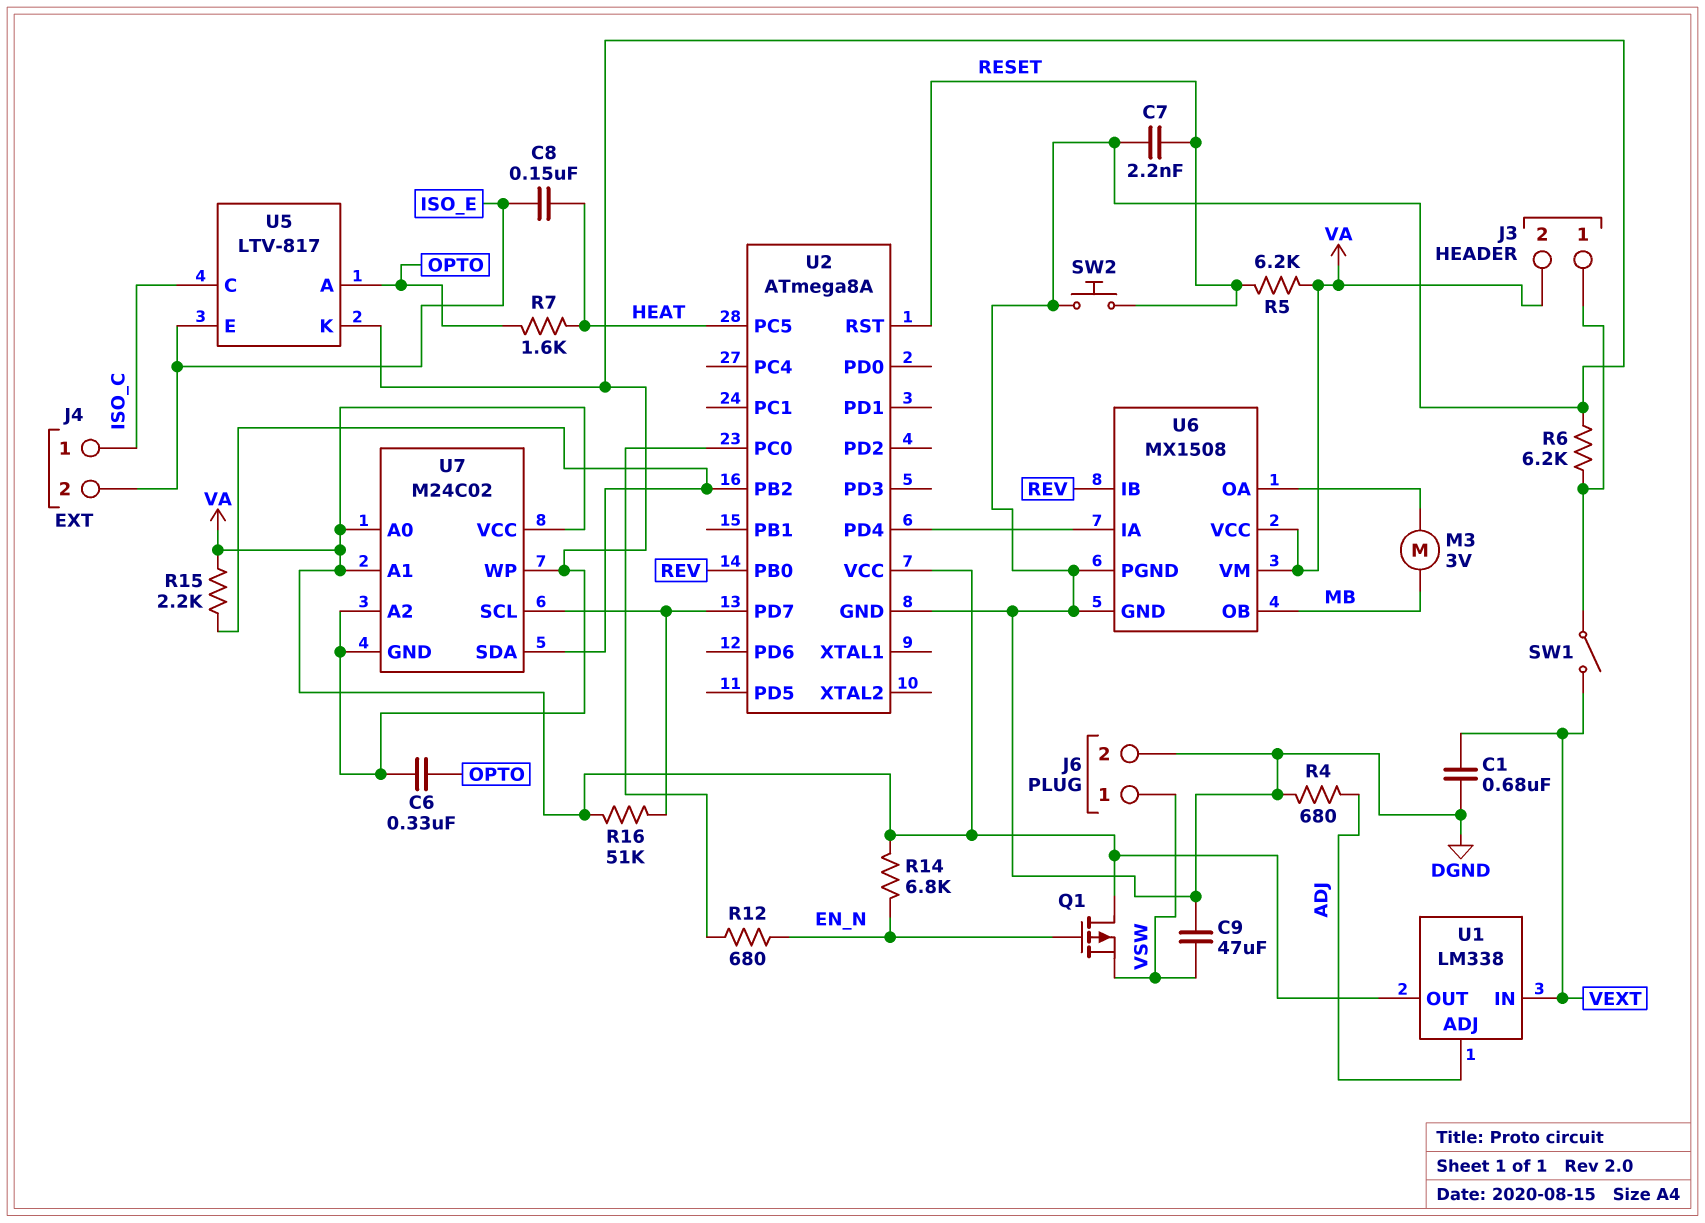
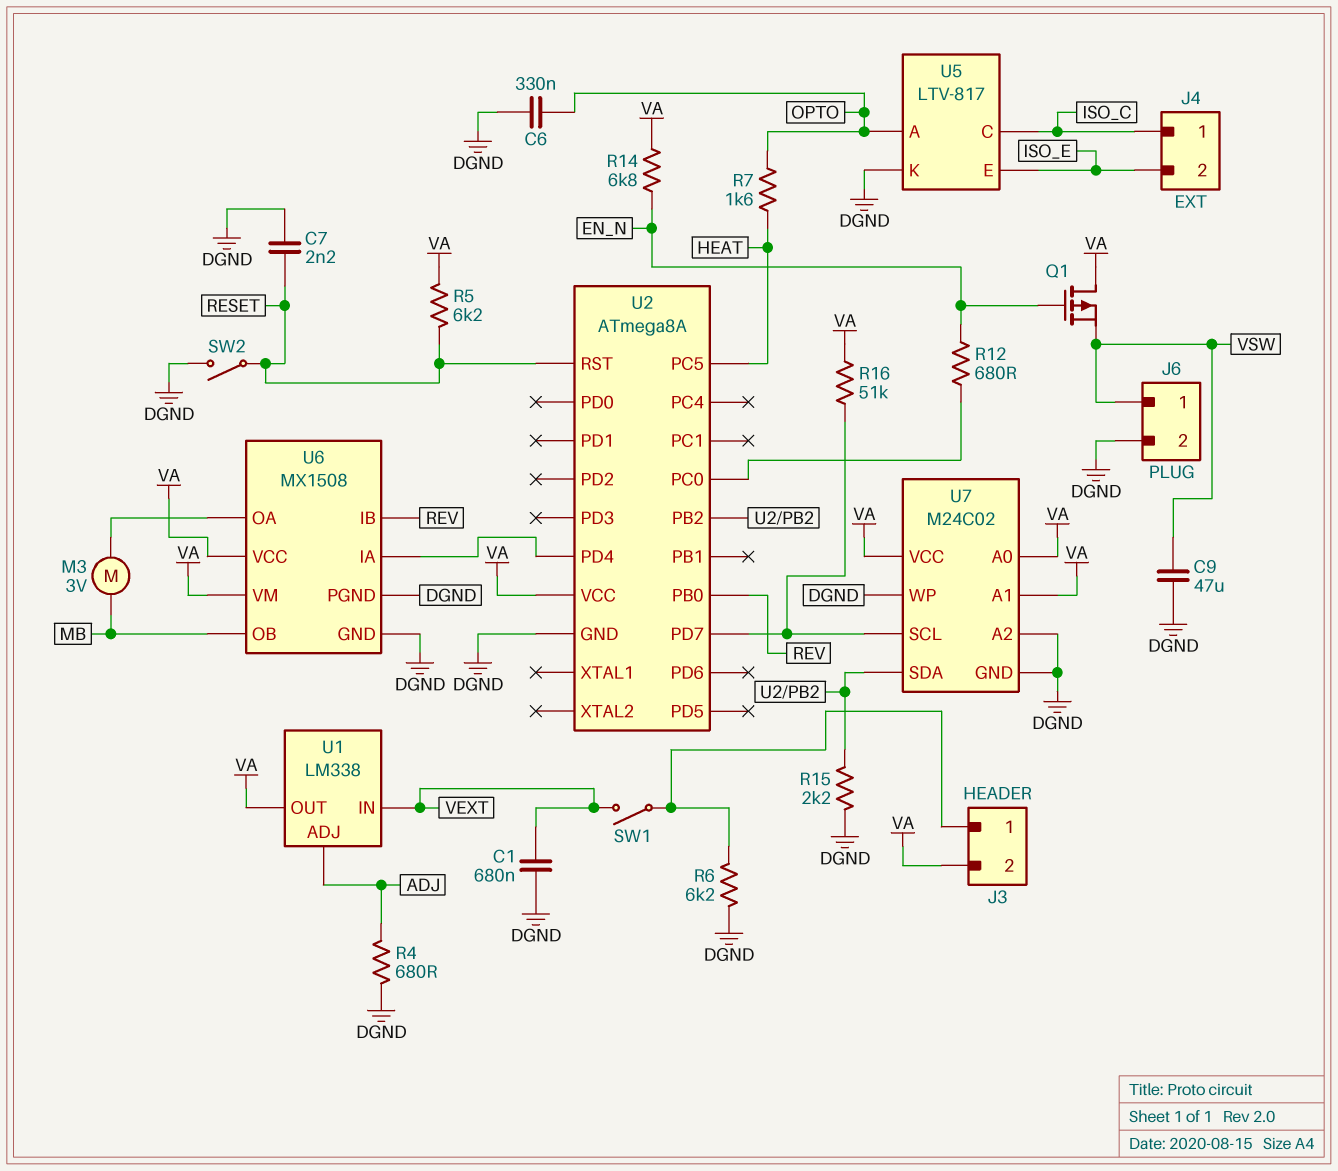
C8: 150nF (HEAT, ISO_E) -> none
R15: 2.2k (U2/PB2, VA) -> 2.2k (DGND, U2/PB2)
SW2: button (DGND, RESET) -> switch (DGND, RESET)

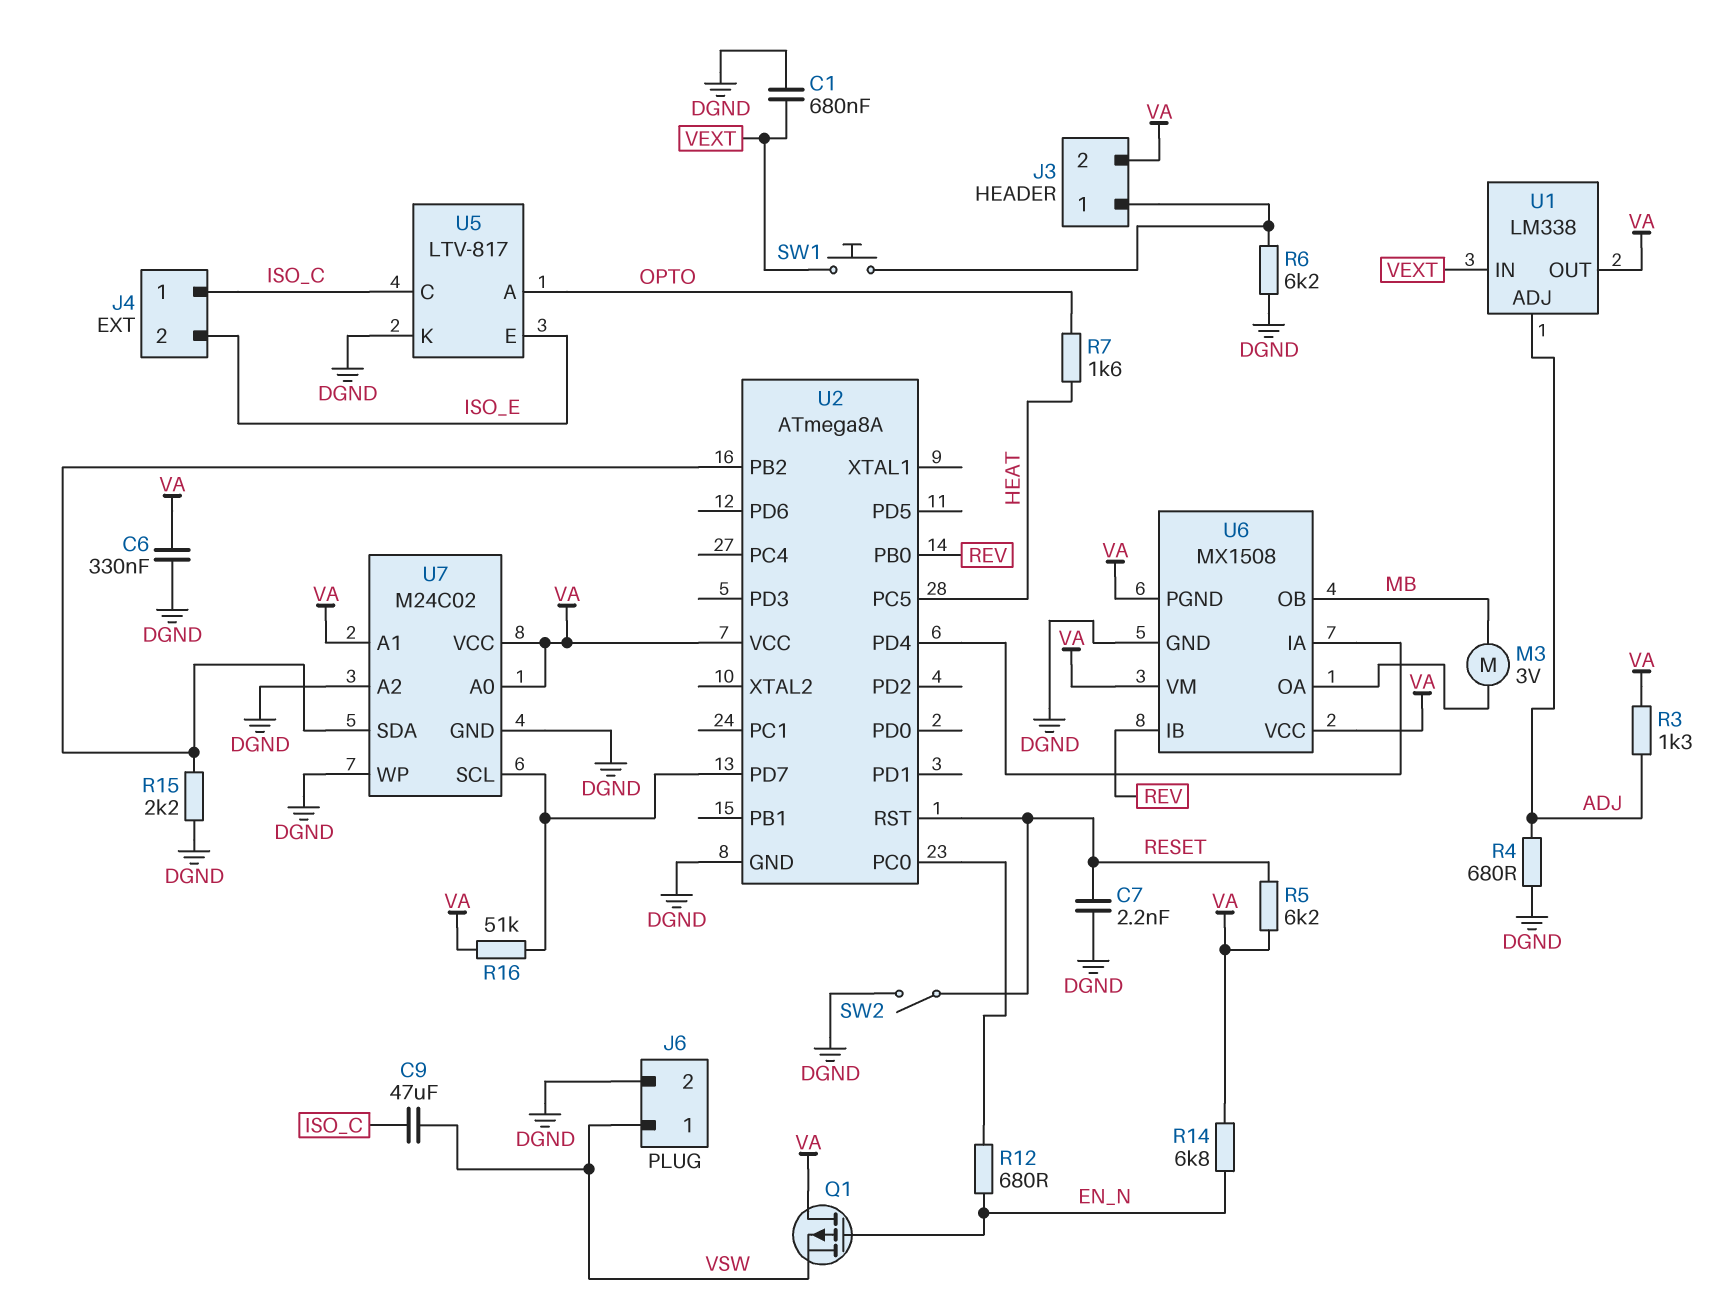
C6: 330nF (DGND, OPTO) -> 330nF (DGND, VA)
C9: 47uF (DGND, VSW) -> 47uF (ISO_C, VSW)
R3: none -> 1.3k (ADJ, VA)
SW1: switch (J3/1, VEXT) -> button (J3/1, VEXT)
U6 pin PGND: DGND -> VA

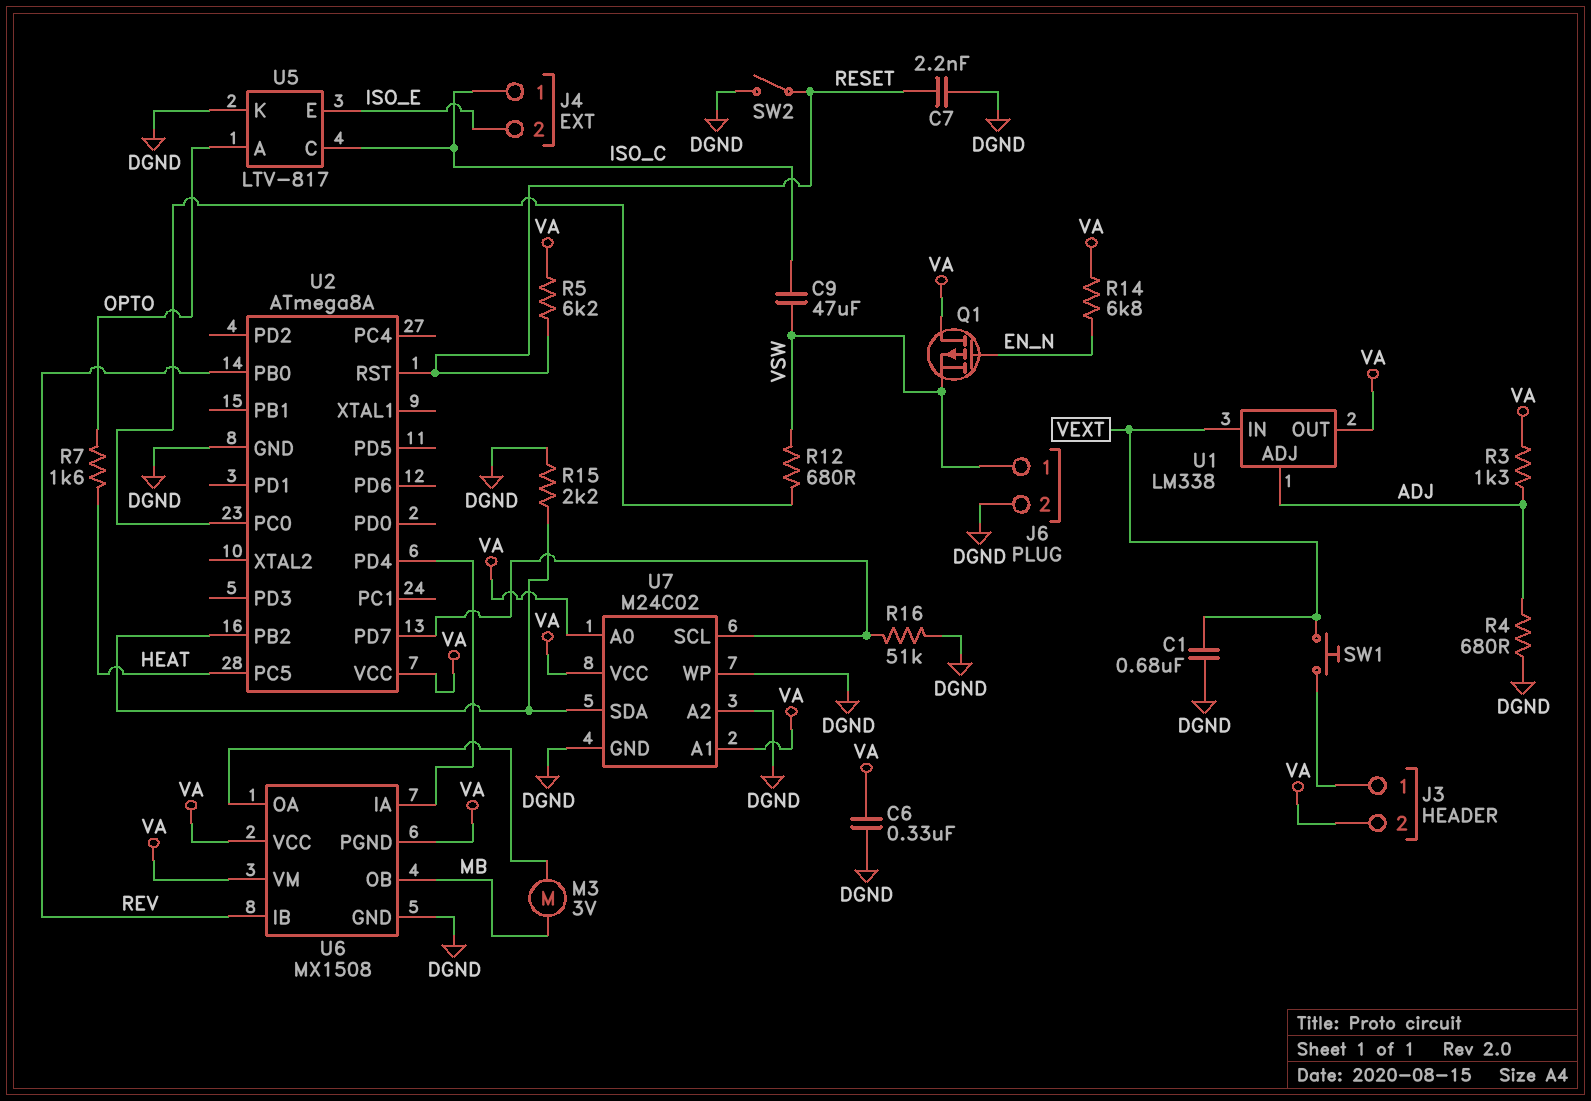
R6: 6.2k (DGND, J3/1) -> none
R12: 680 (EN_N, U2/PC0) -> 680 (U2/PC0, VSW)
R16: 51k (U2/PD7, VA) -> 51k (DGND, U2/PD7)

